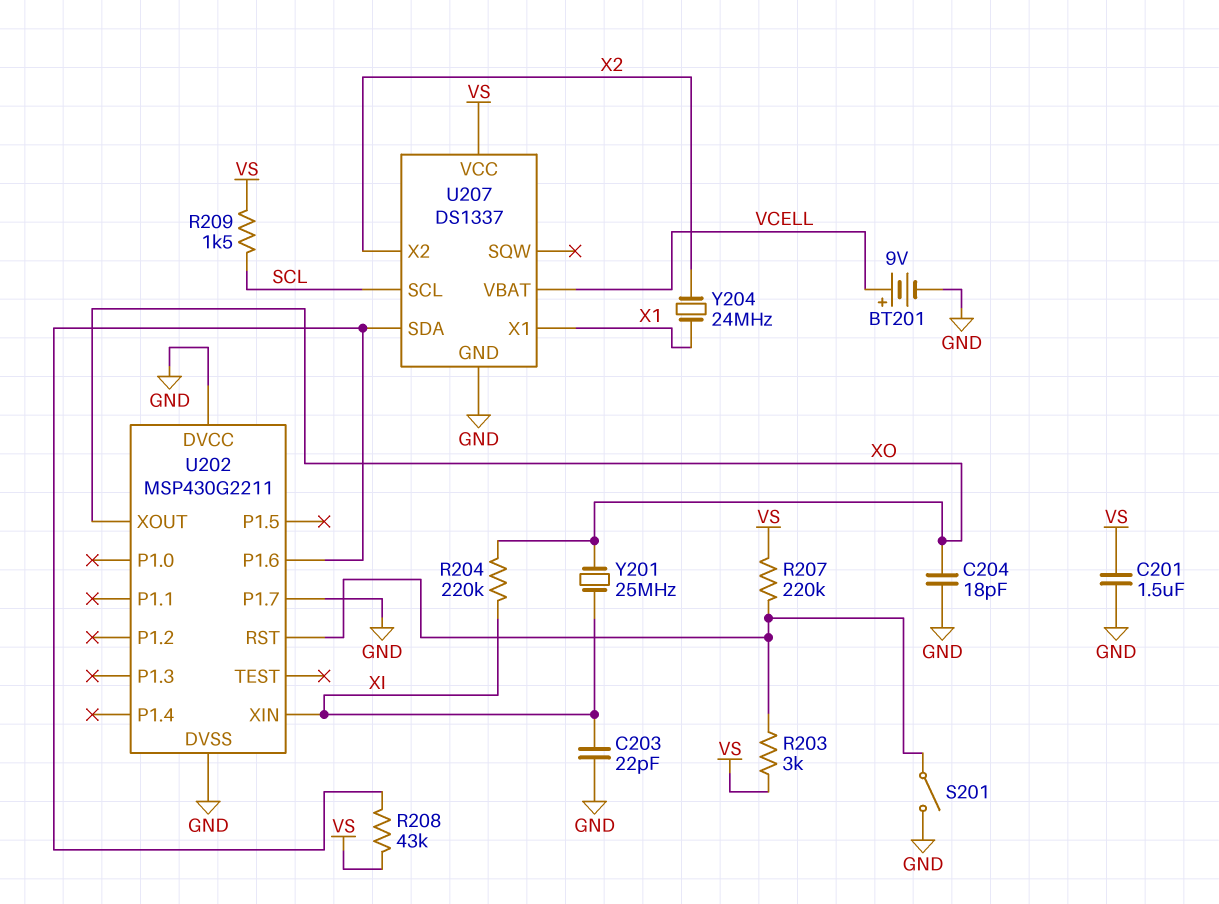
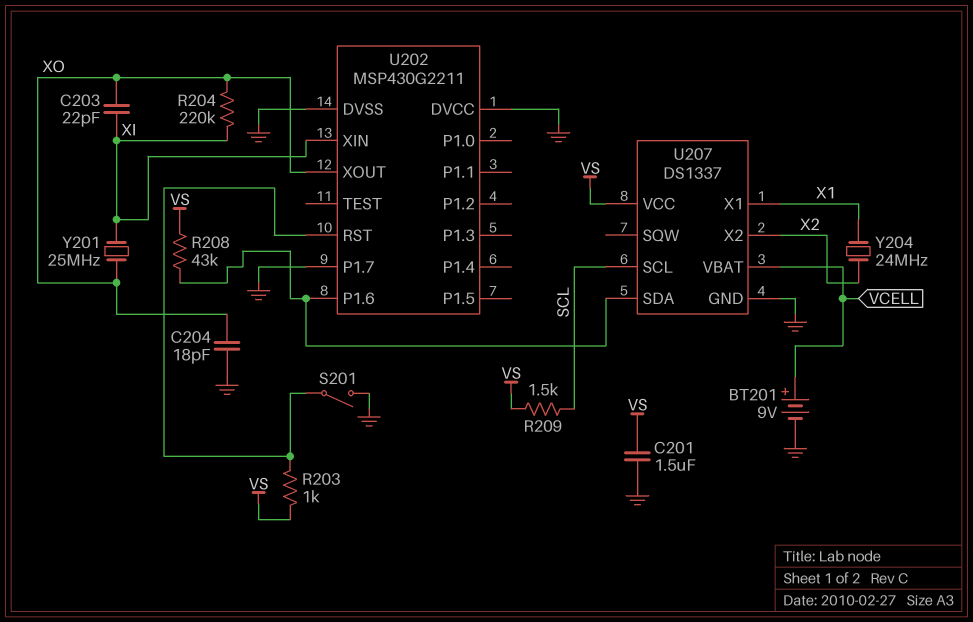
C203: 22pF (GND, XI) -> 22pF (XI, XO)
R203: 3k (U202/RST, VS) -> 1k (U202/RST, VS)
R207: 220k (U202/RST, VS) -> none

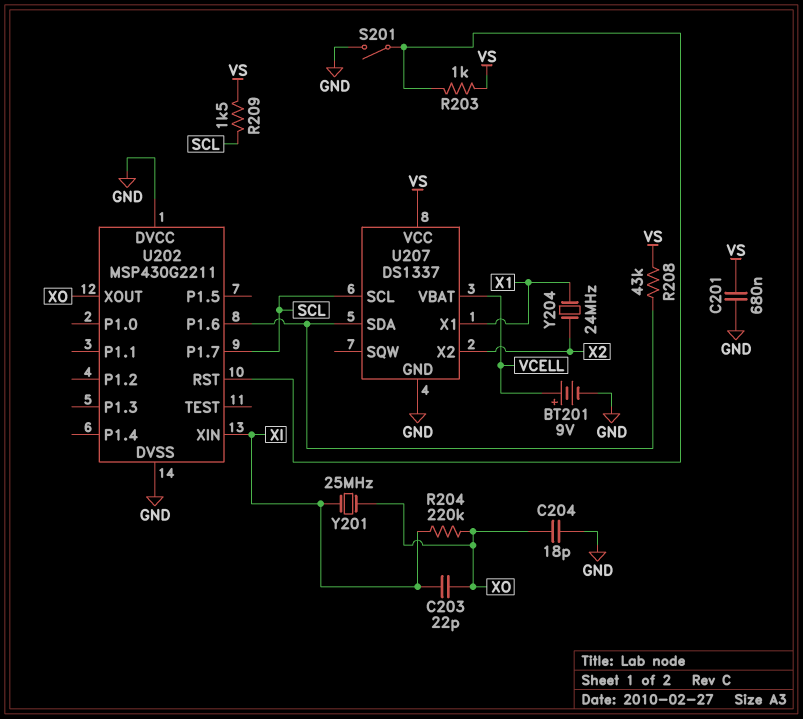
C201: 1.5uF (GND, VS) -> 680nF (GND, VS)
U202 pin P1.7: GND -> SCL

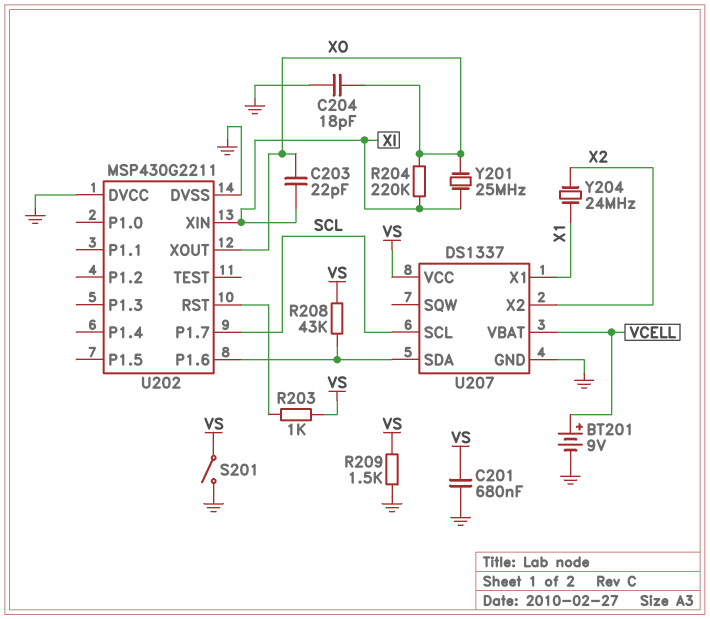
R209: 1.5k (SCL, VS) -> 1.5k (GND, VS)
S201: switch (GND, U202/RST) -> switch (GND, VS)

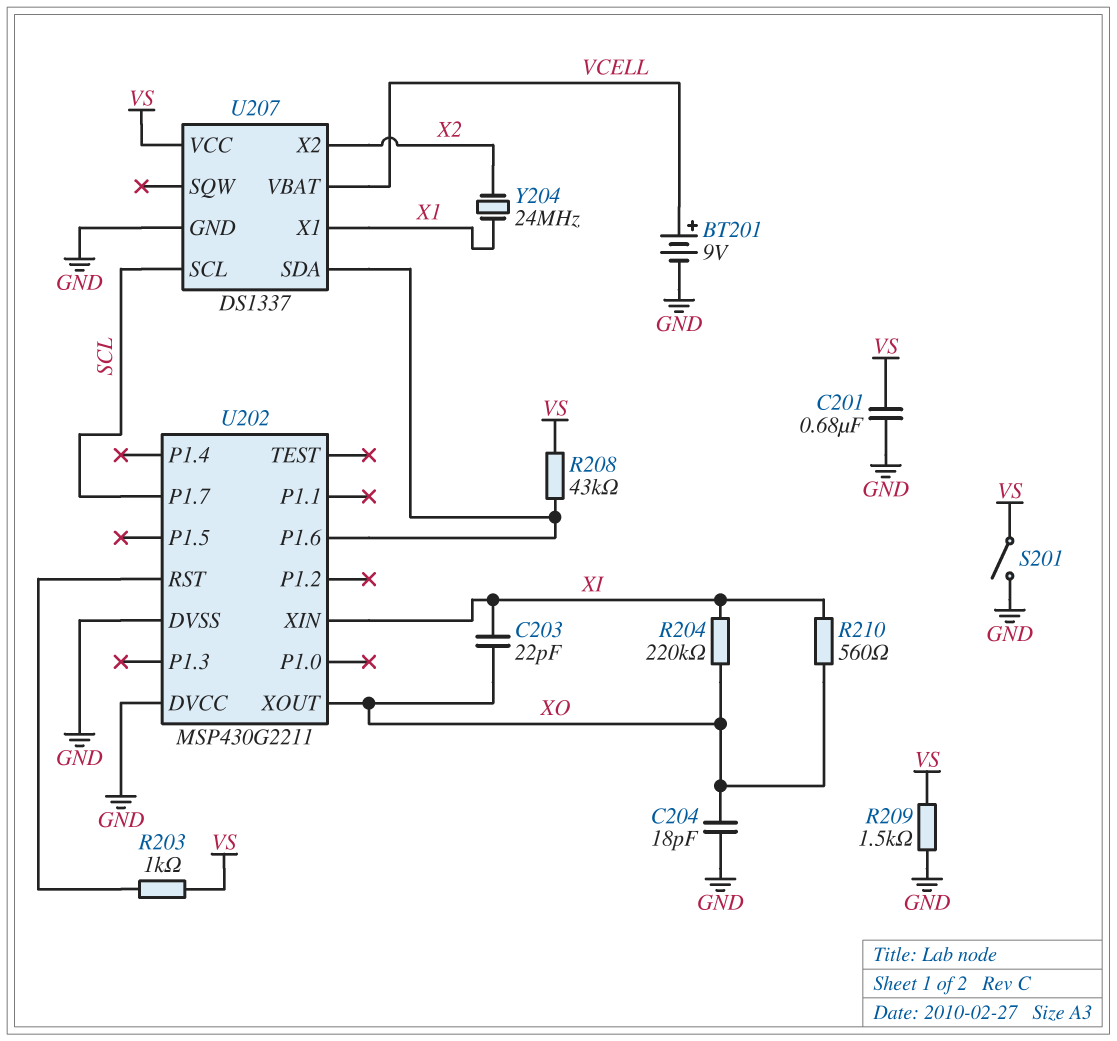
R210: none -> 560 (XI, XO)
Y201: 25MHz (XI, XO) -> none

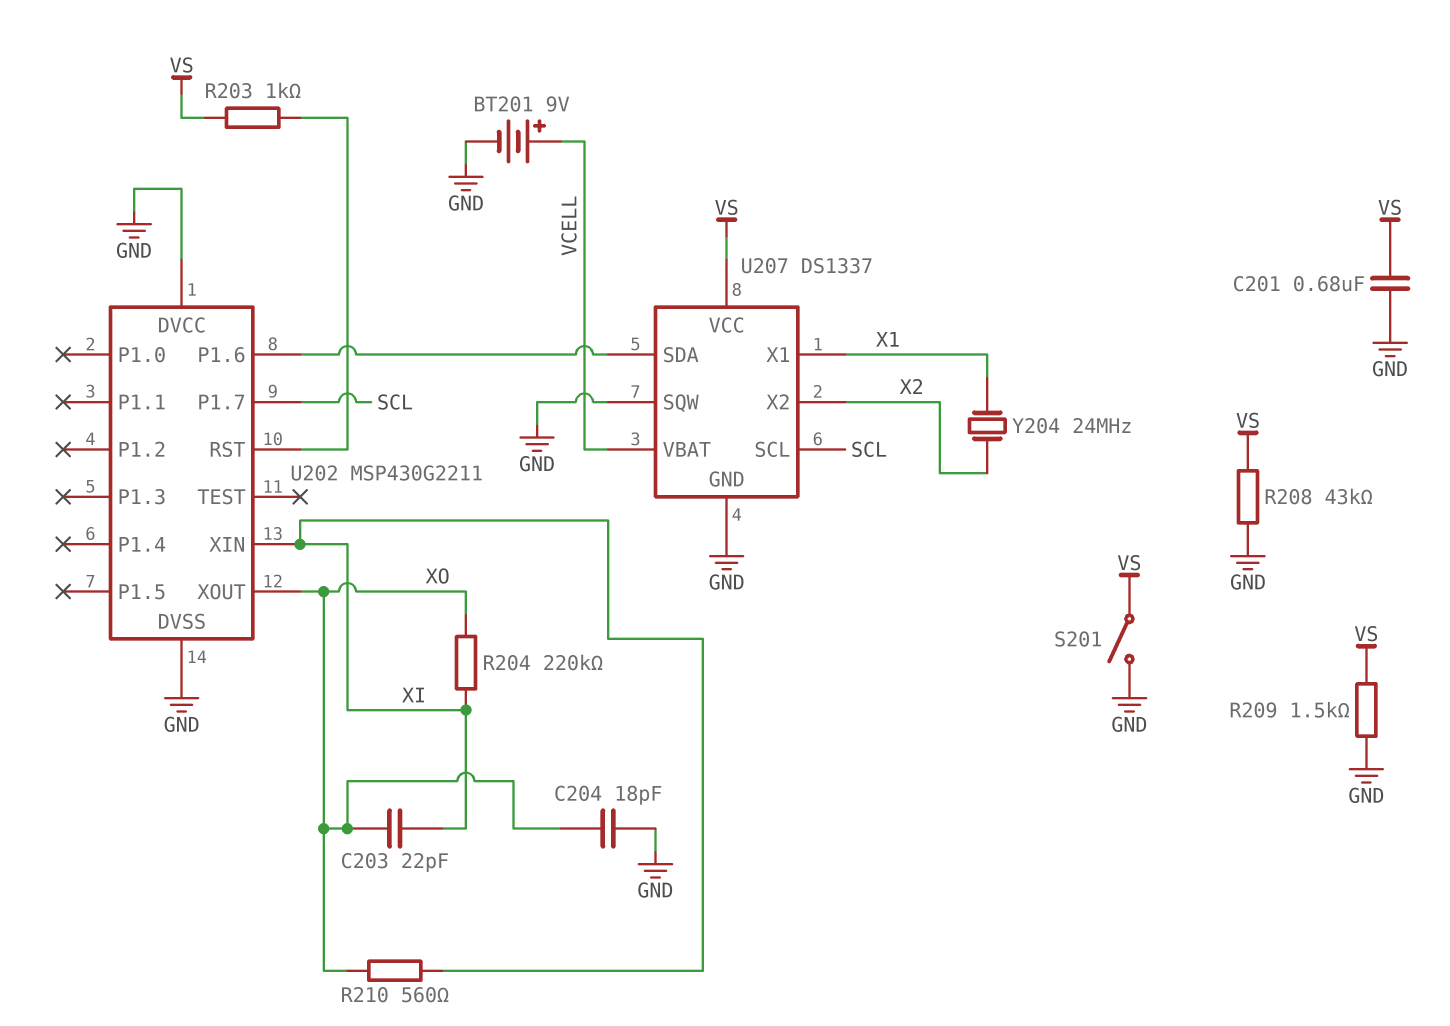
R208: 43k (U202/P1.6, VS) -> 43k (GND, VS)
U207 pin SQW: none -> GND

